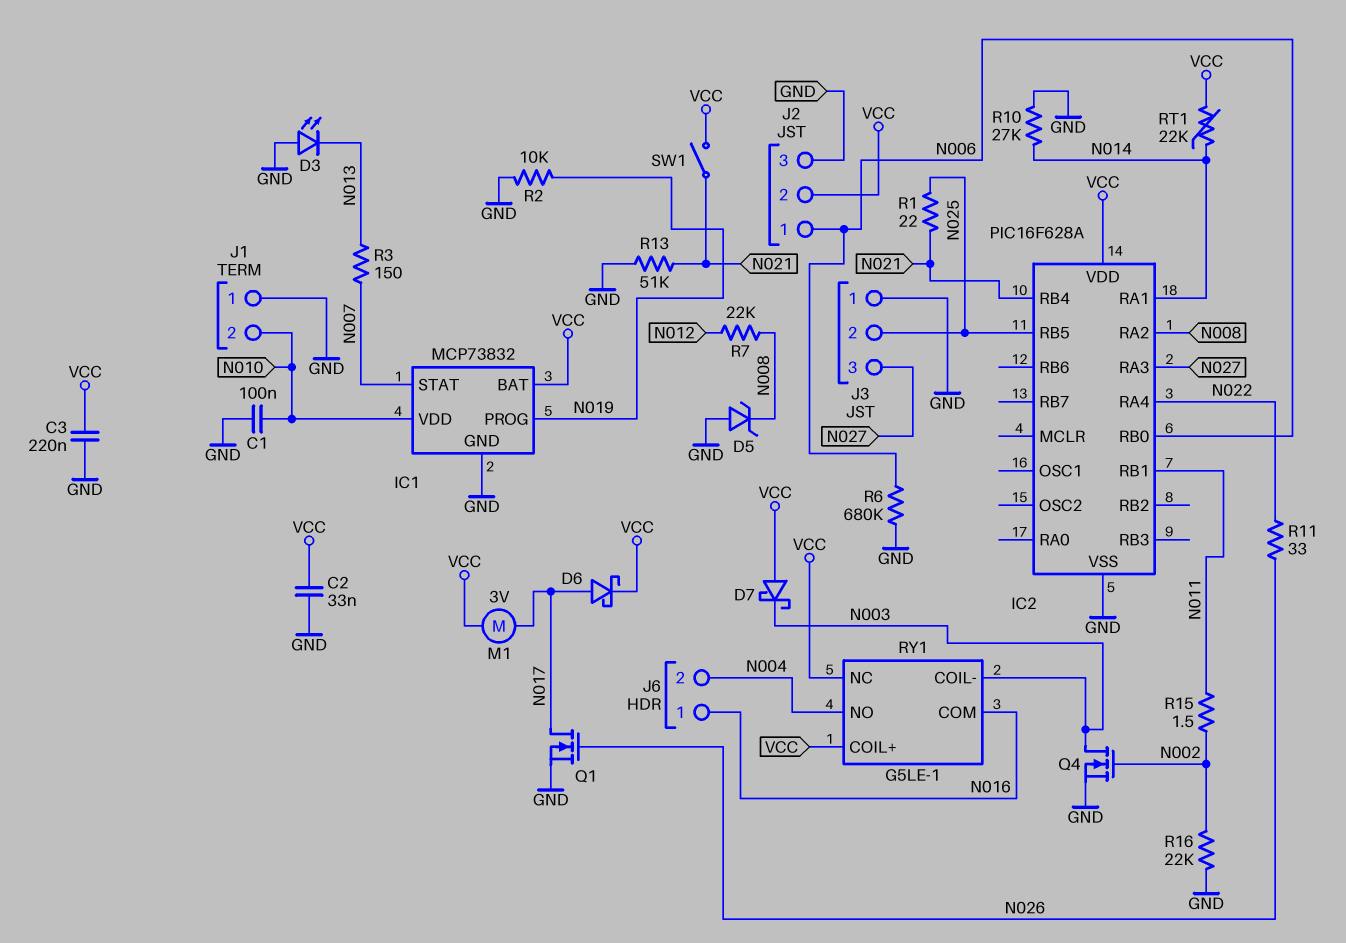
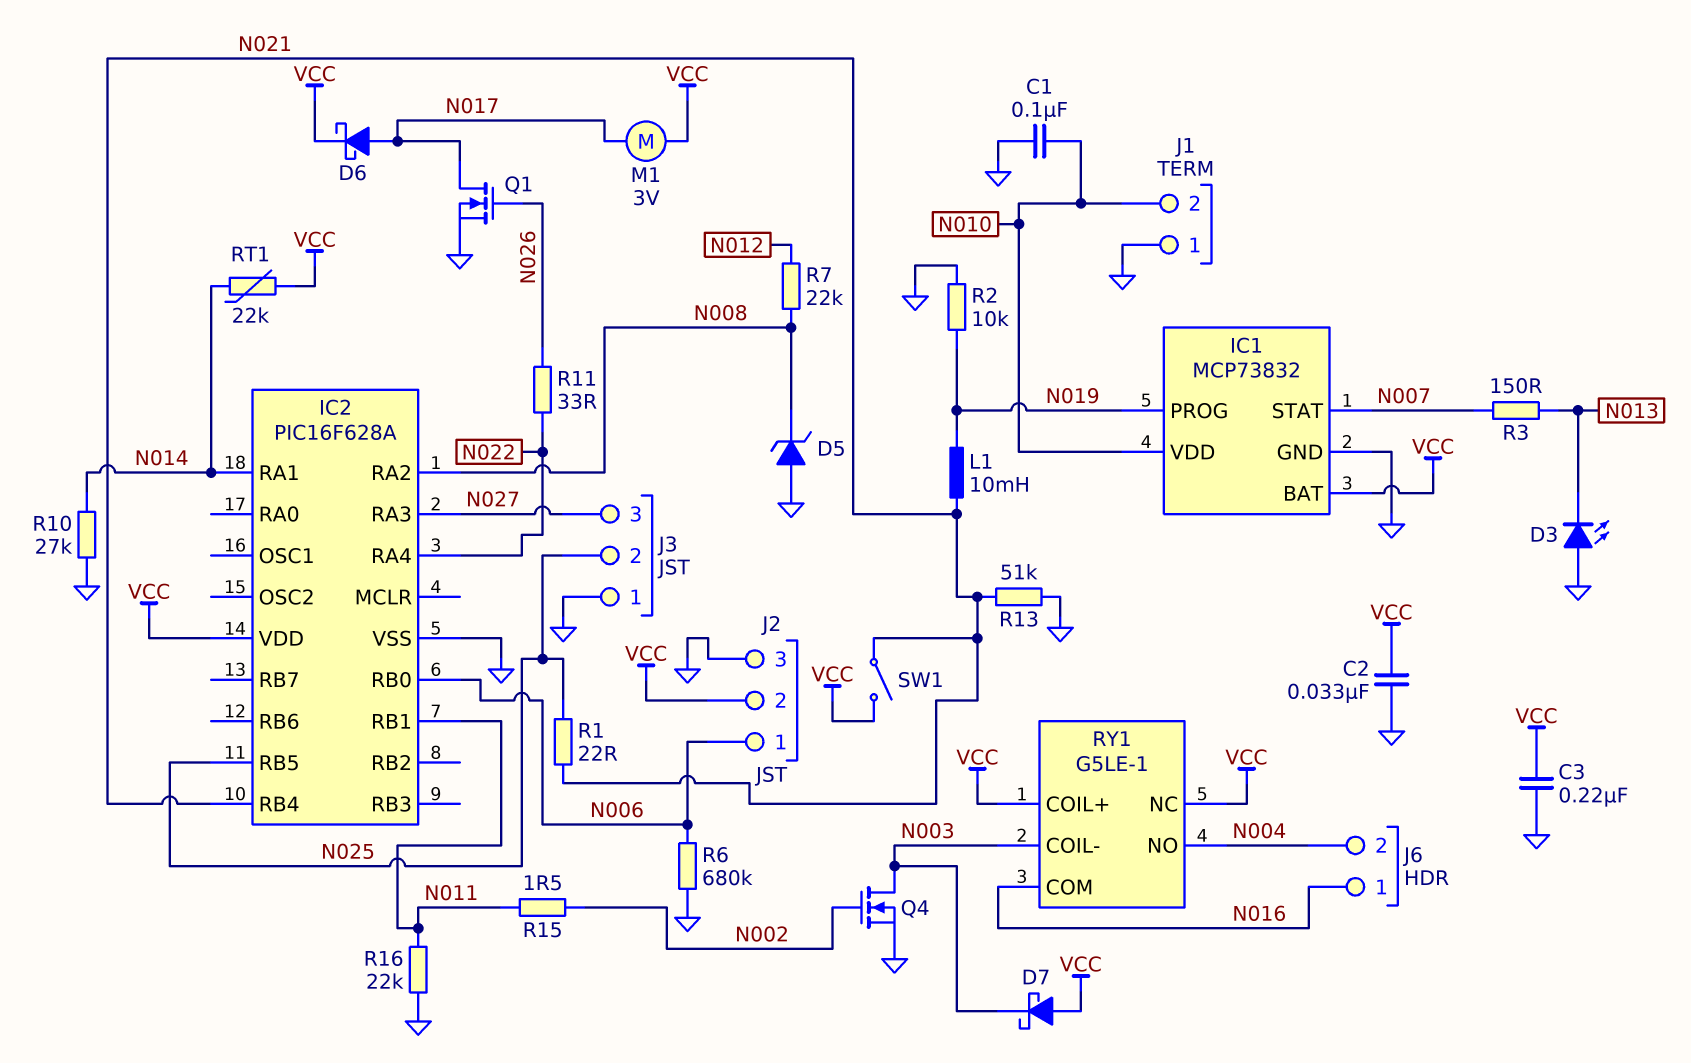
L1: none -> 10mH (N019, N021)
R16: 22k (GND, N002) -> 22k (GND, N011)

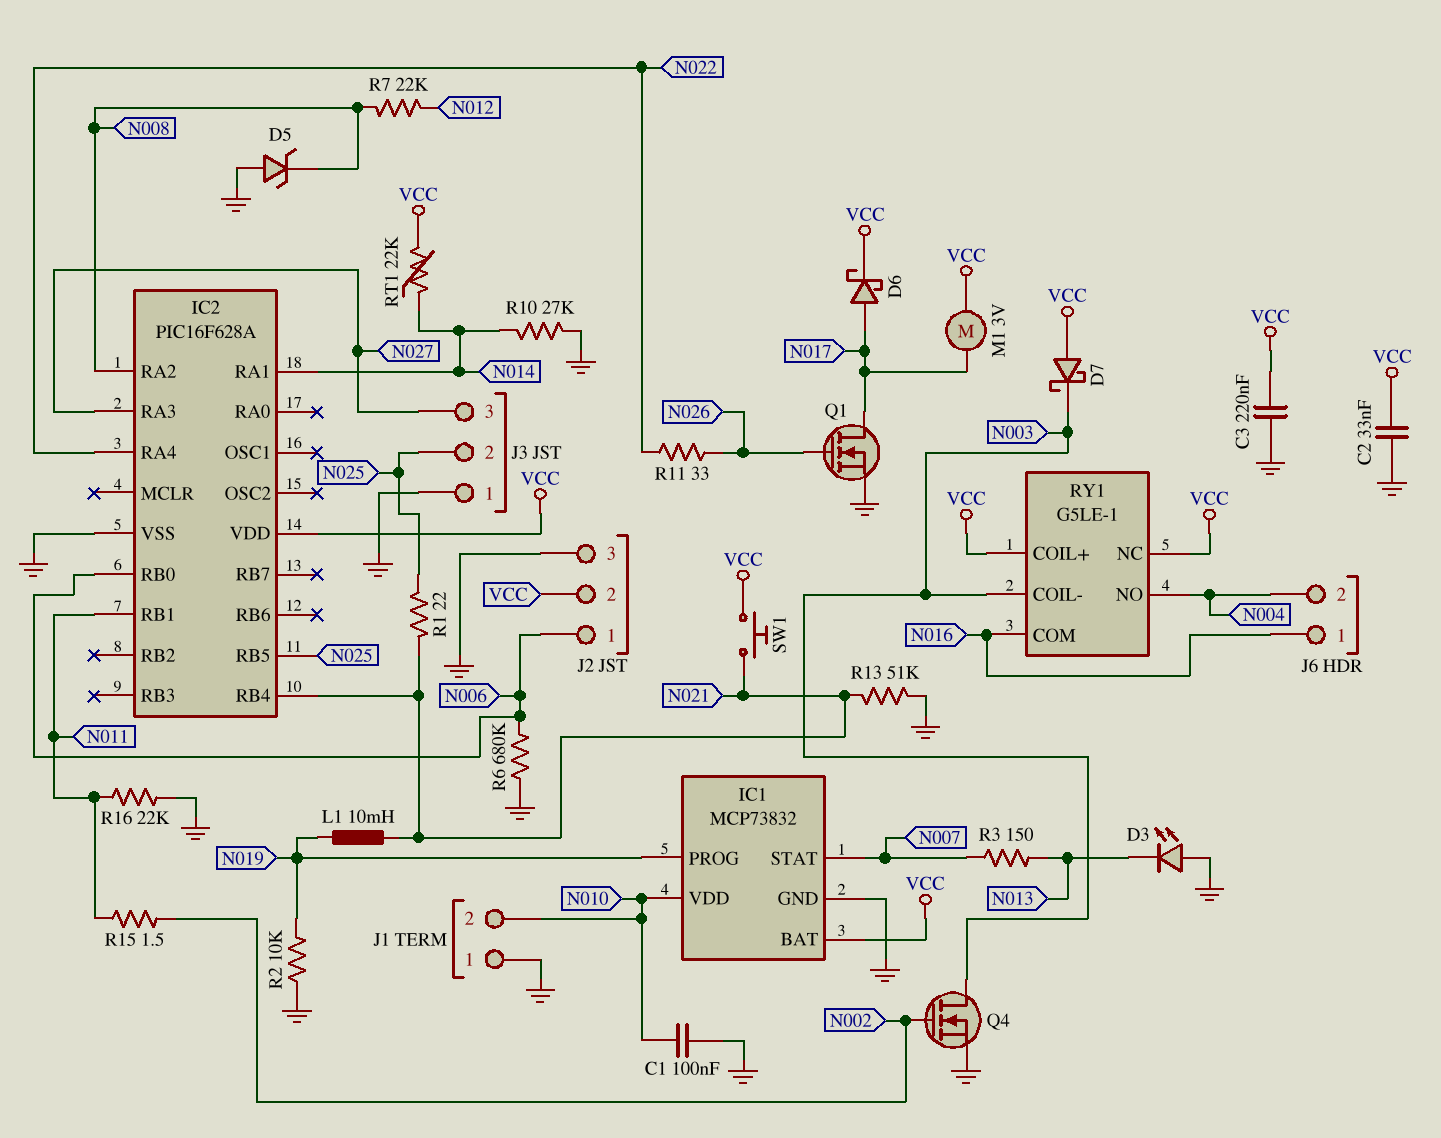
SW1: switch (N021, VCC) -> button (N021, VCC)

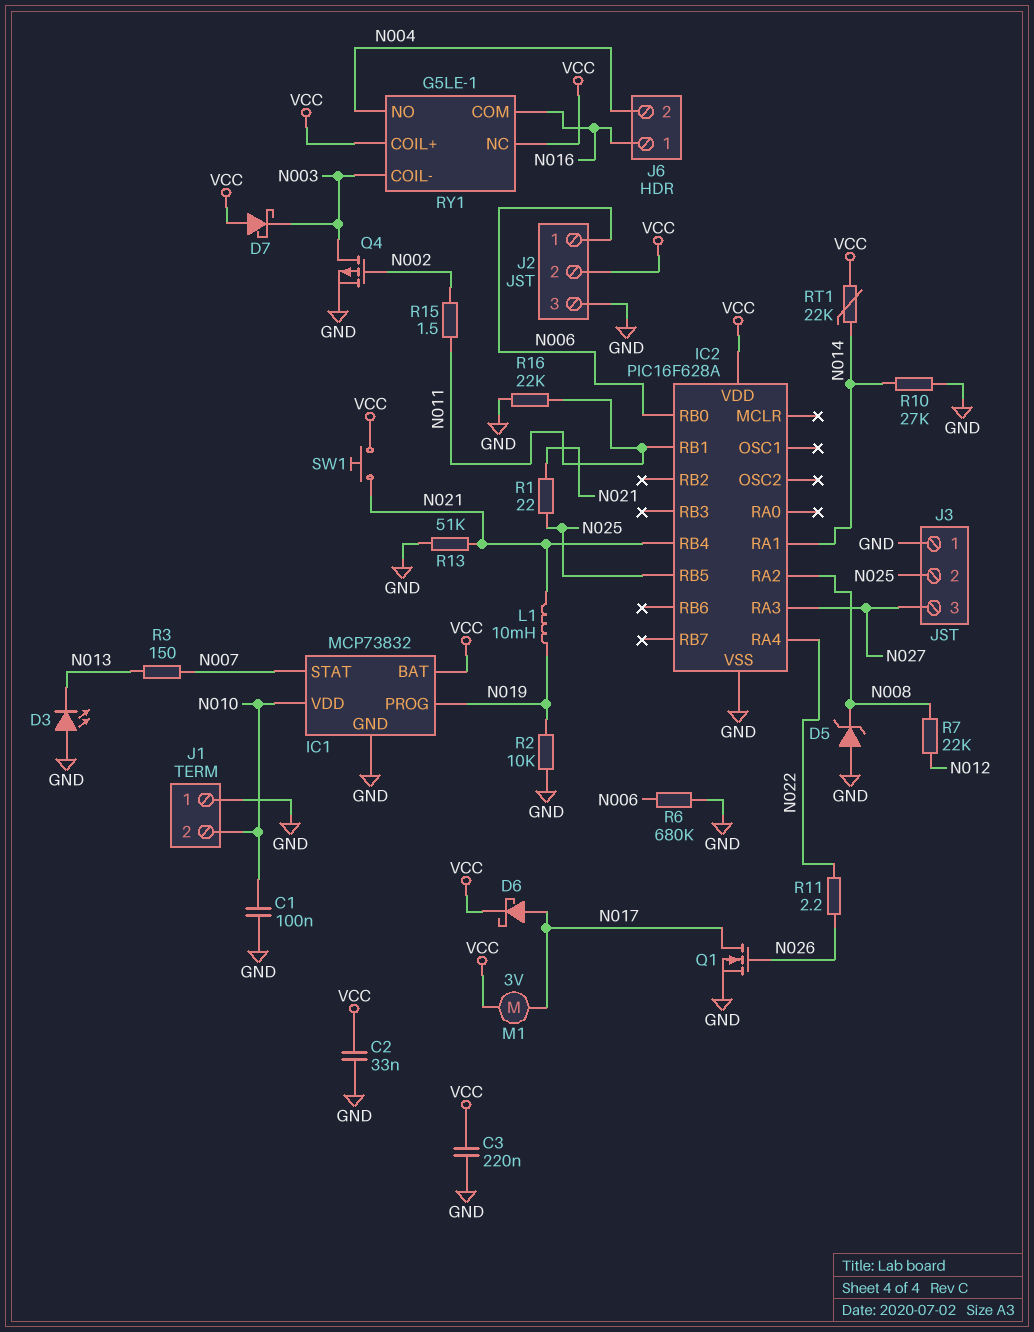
Q4: NMOS (G N002, D N003, S GND) -> PMOS (G N002, D N003, S GND)
R11: 33 (N022, N026) -> 2.2 (N022, N026)

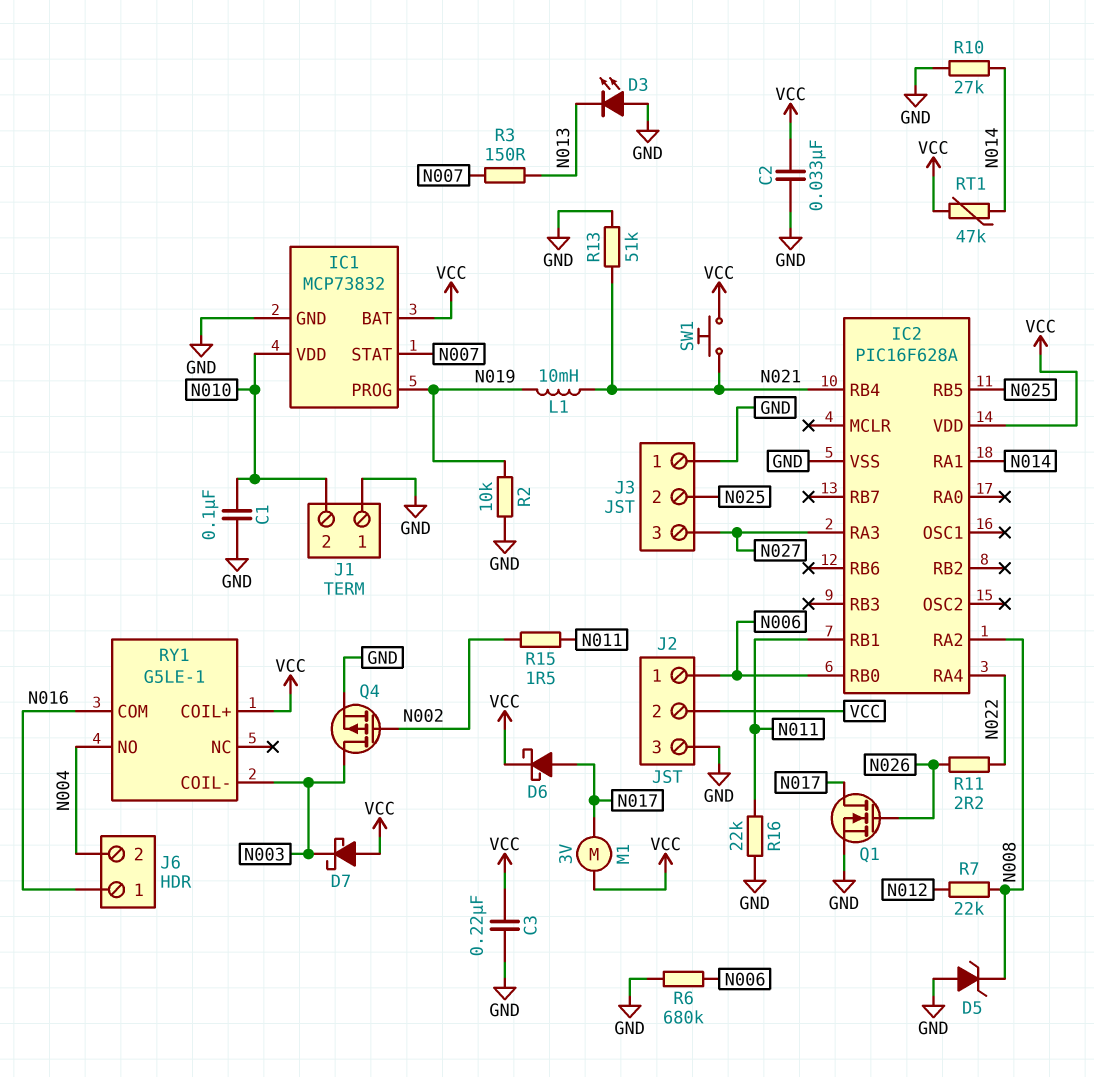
R1: 22 (N021, N025) -> none
RT1: 22k (N014, VCC) -> 47k (N014, VCC)
RY1 pin NC: VCC -> none

